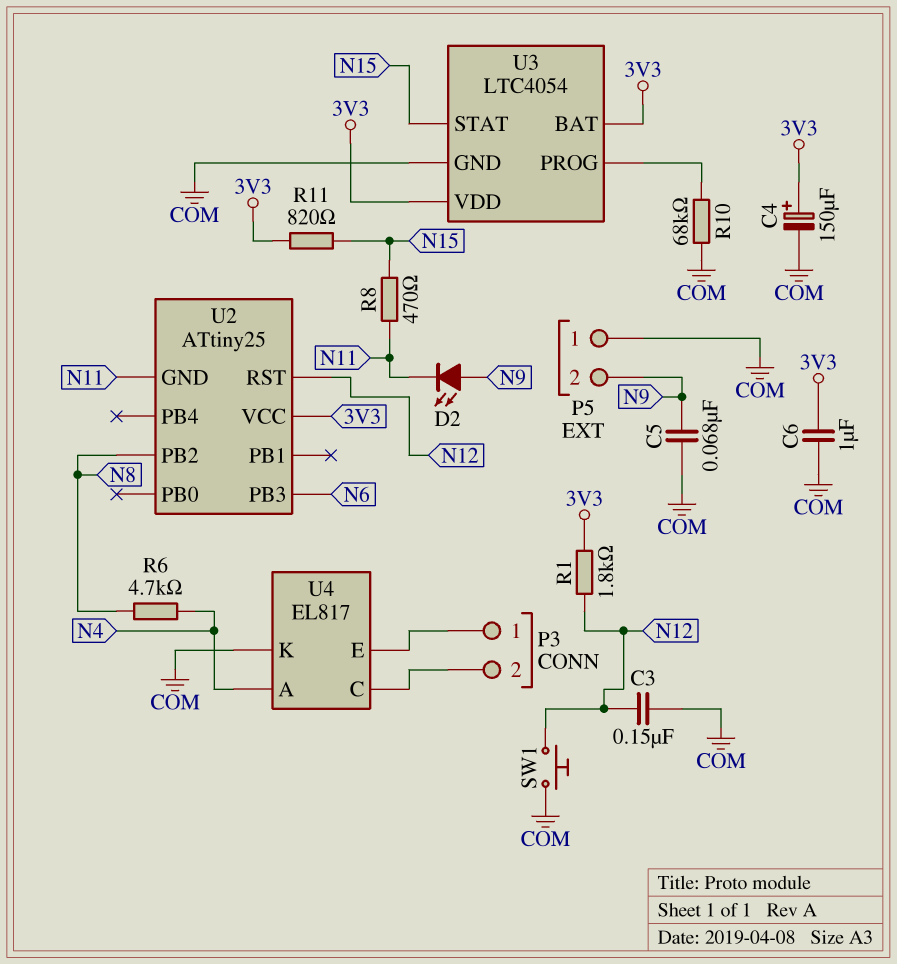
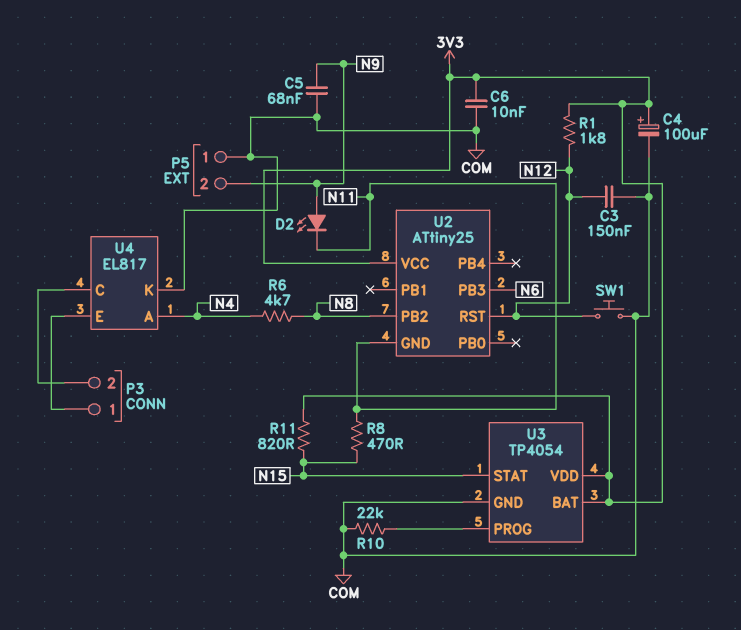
C4: 150uF (plus 3V3, minus COM) -> 100uF (plus 3V3, minus COM)
C6: 1uF (3V3, COM) -> 10nF (3V3, COM)
R10: 68k (COM, U3/PROG) -> 22k (COM, U3/PROG)
U3: LTC4054 -> TP4054

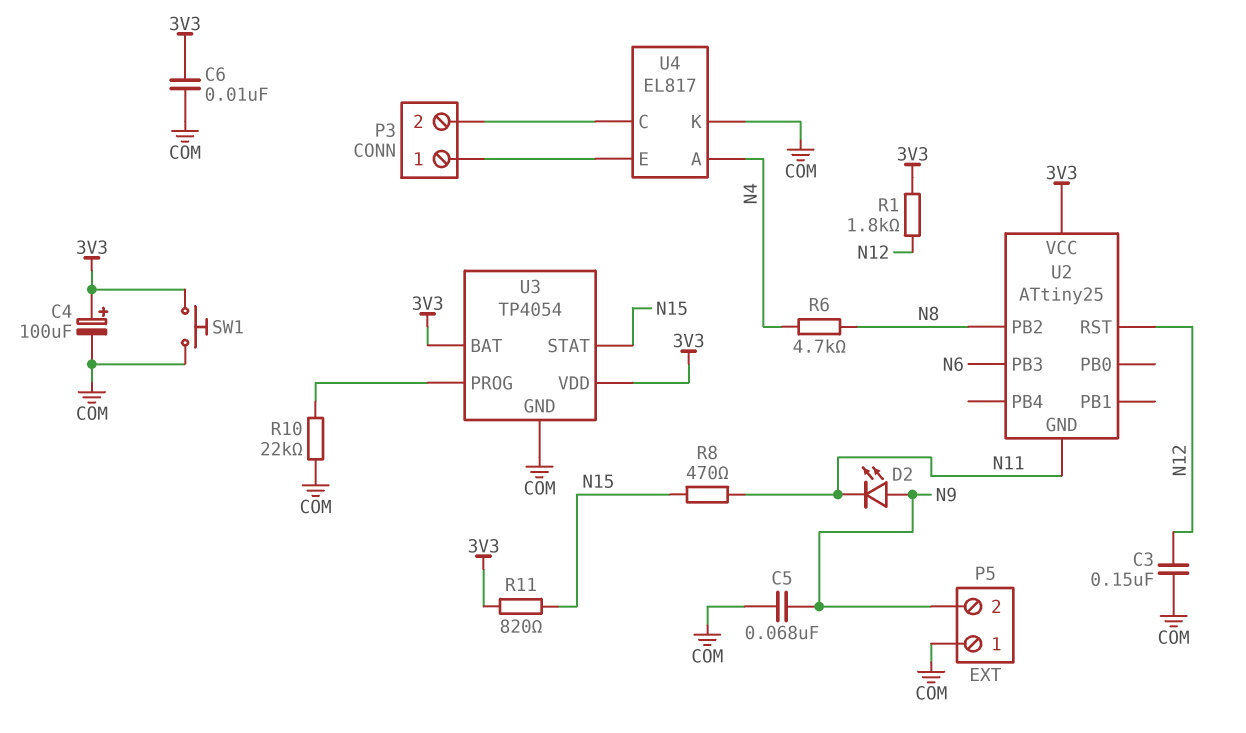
SW1: button (COM, N12) -> button (3V3, COM)

